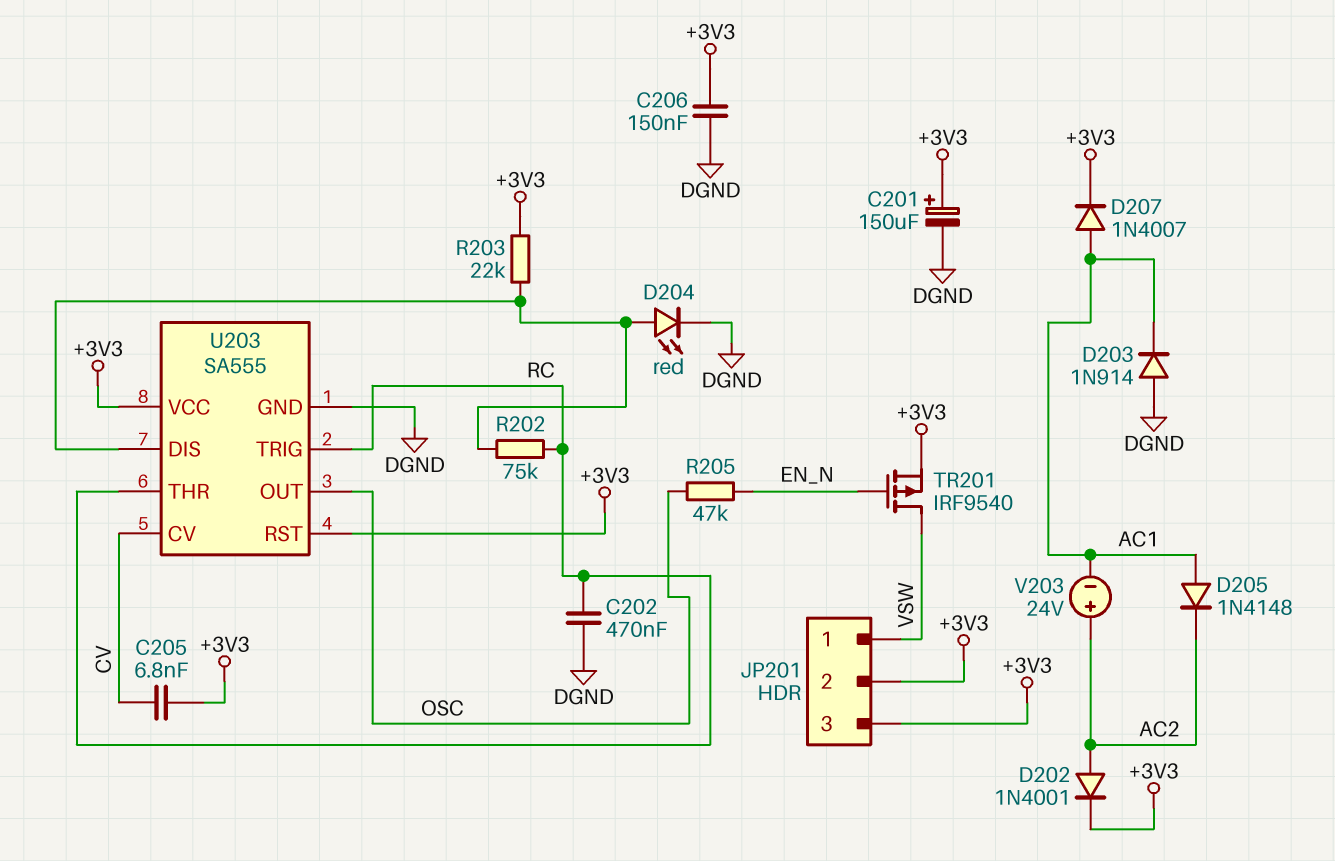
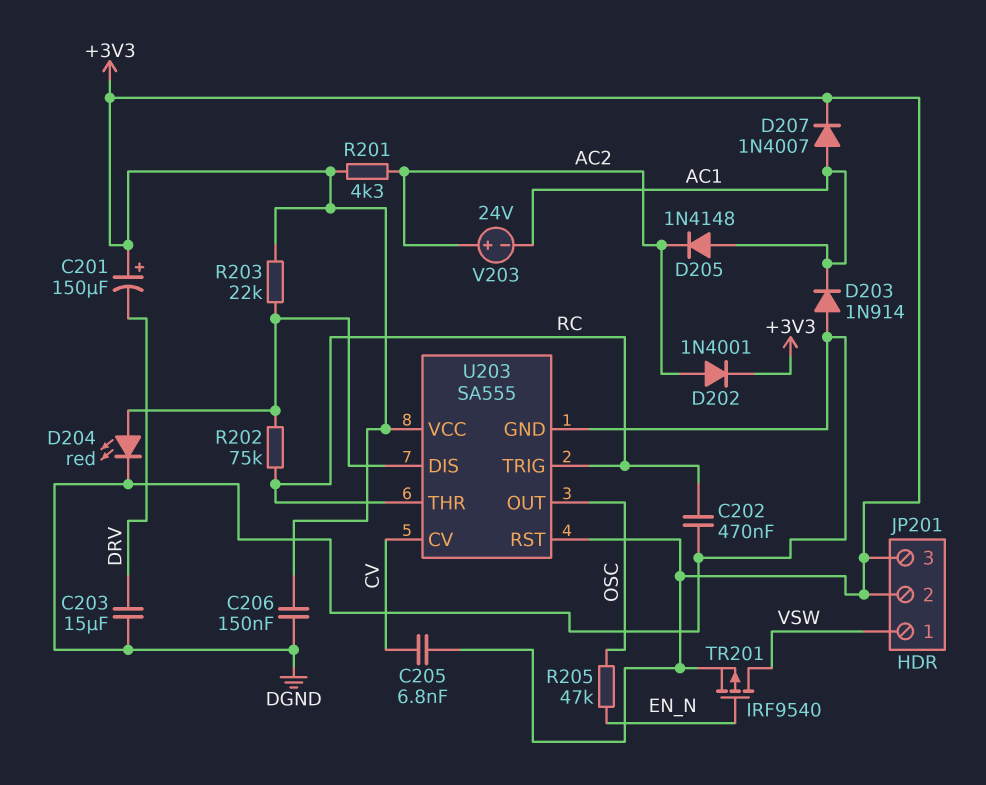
C201: 150uF (plus +3V3, minus DGND) -> 150uF (plus +3V3, minus DRV)
C203: none -> 15uF (DGND, DRV)
R201: none -> 4.3k (+3V3, AC2)

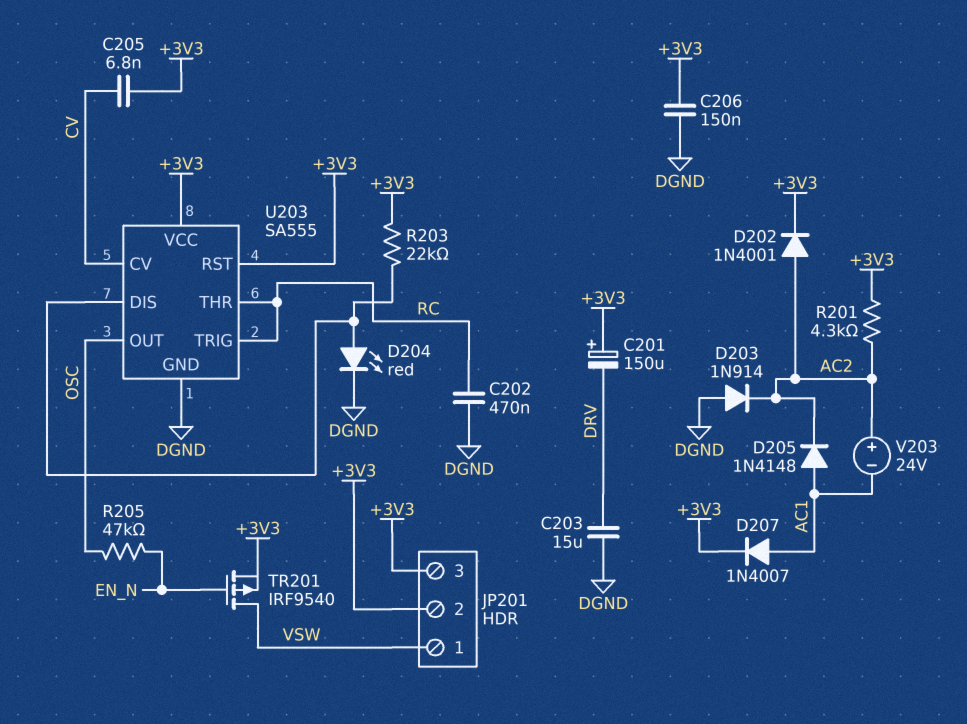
D203: diode 1N914 (A DGND, K AC1) -> diode 1N914 (A DGND, K AC2)
R202: 75k (RC, U203/DIS) -> none

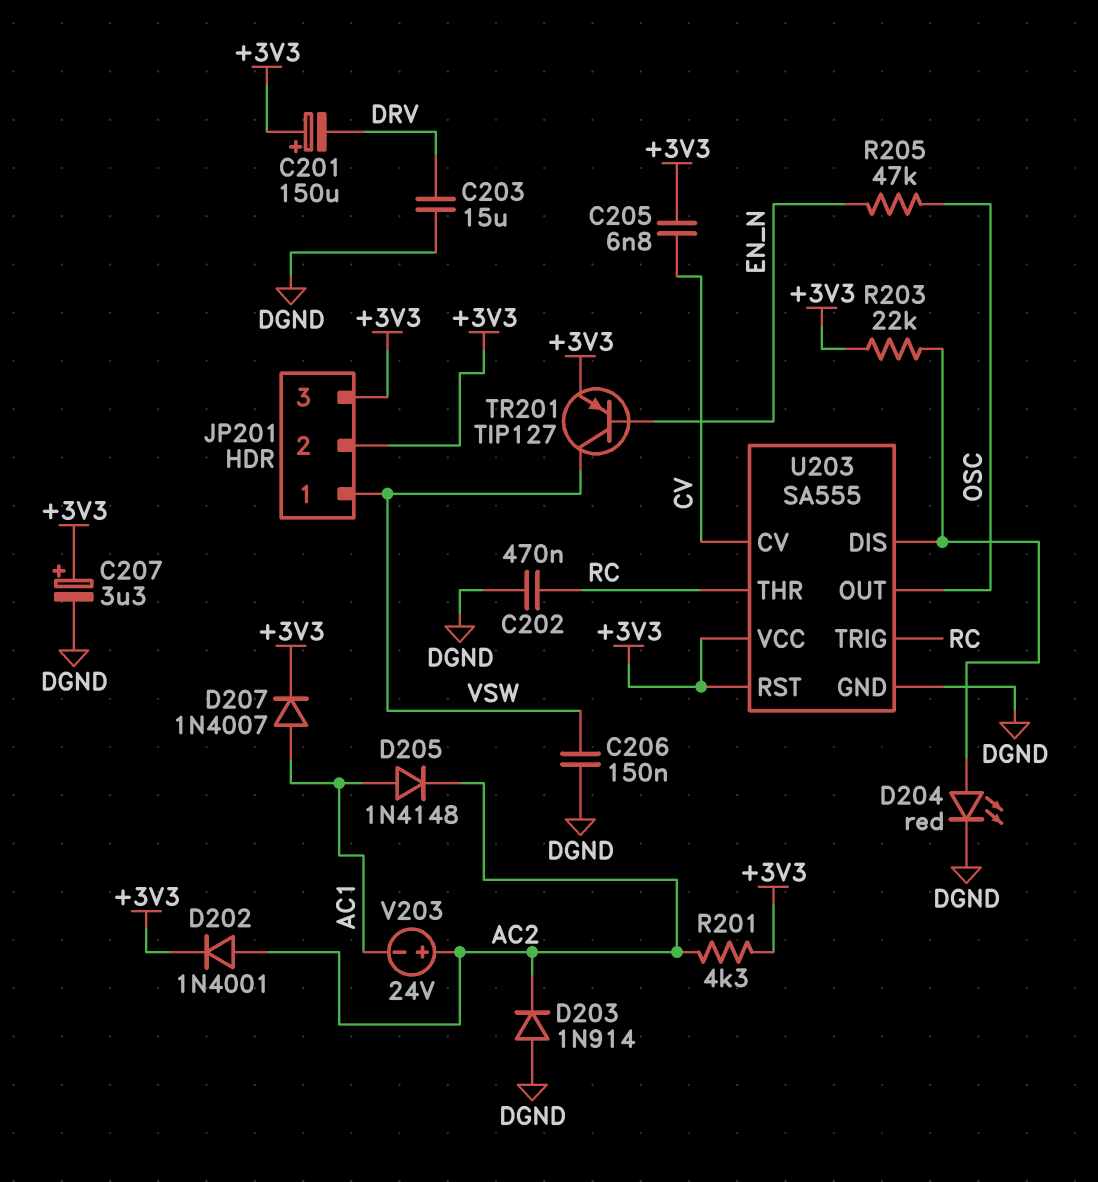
C206: 150nF (+3V3, DGND) -> 150nF (DGND, VSW)
C207: none -> 3.3uF (plus +3V3, minus DGND)
TR201: PMOS IRF9540 (G EN_N, D VSW, S +3V3) -> PNP TIP127 (B EN_N, C VSW, E +3V3)

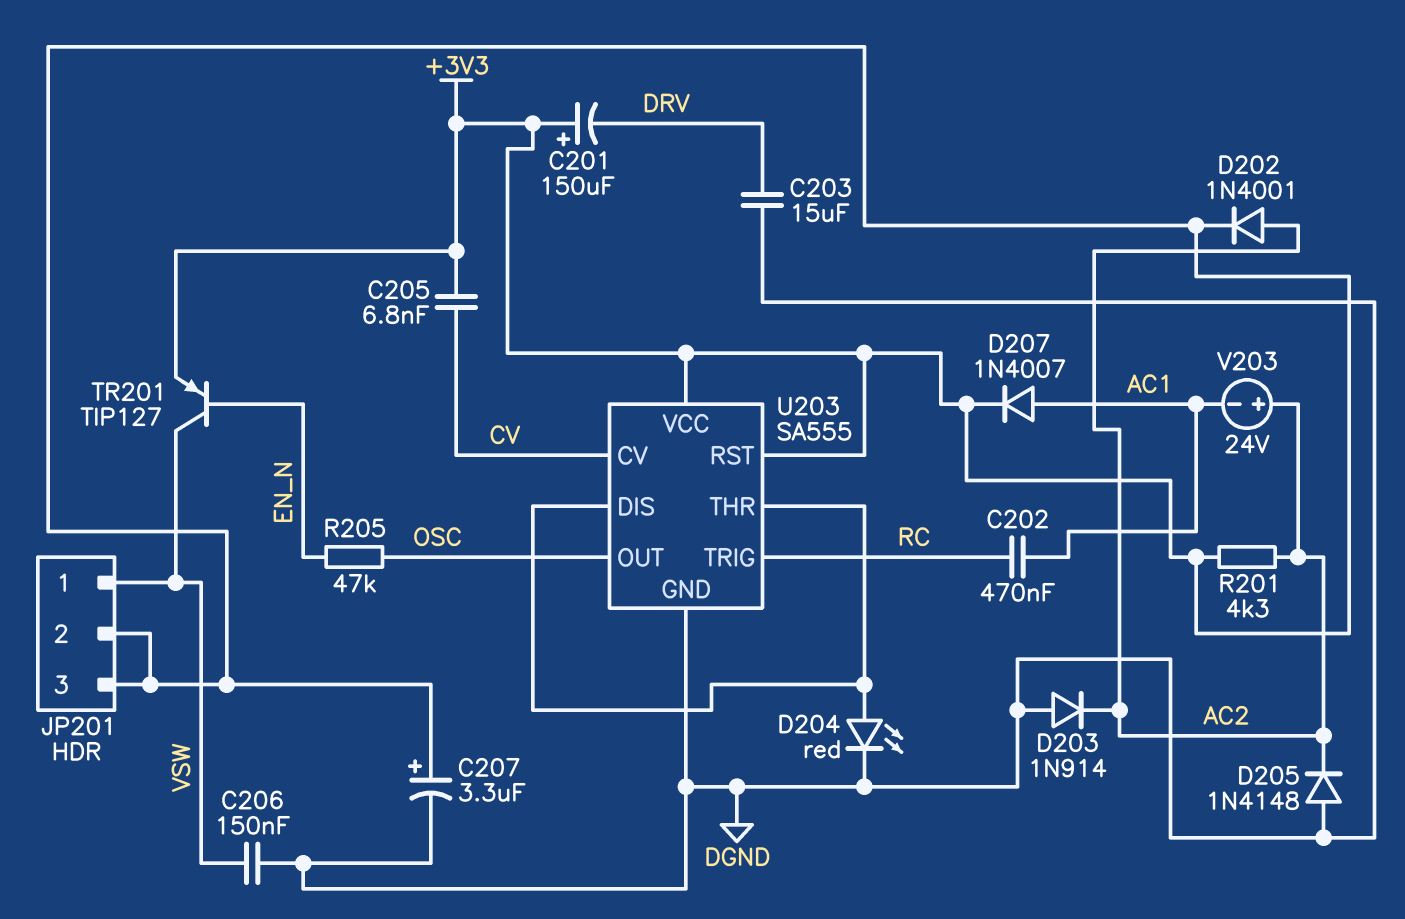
C202: 470nF (DGND, RC) -> 470nF (AC1, RC)
D205: diode 1N4148 (A AC1, K AC2) -> diode 1N4148 (A DGND, K AC2)
R203: 22k (+3V3, U203/DIS) -> none
U203 pin THR: RC -> U203/DIS

